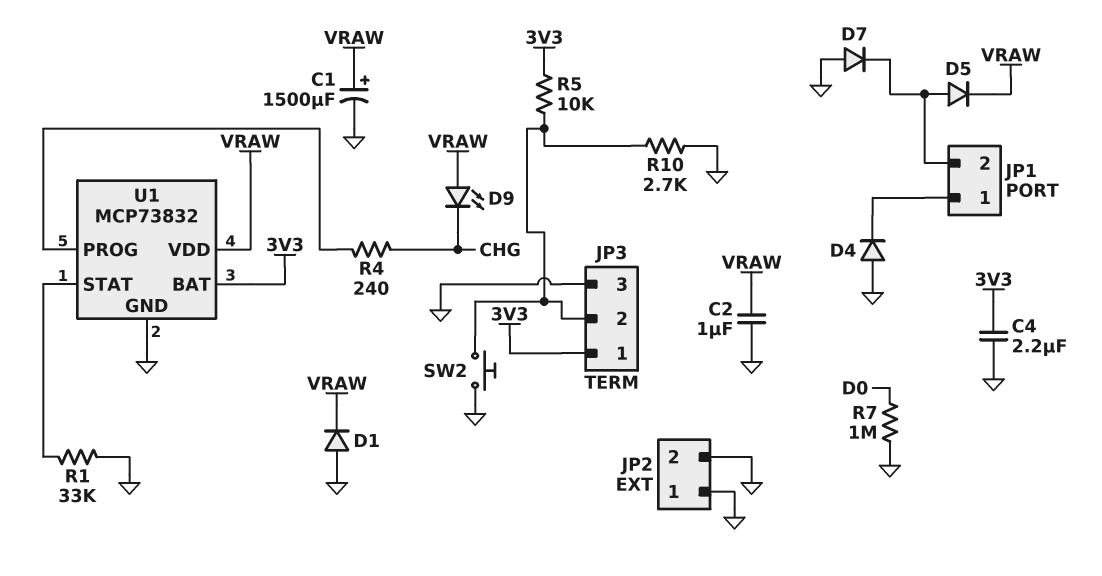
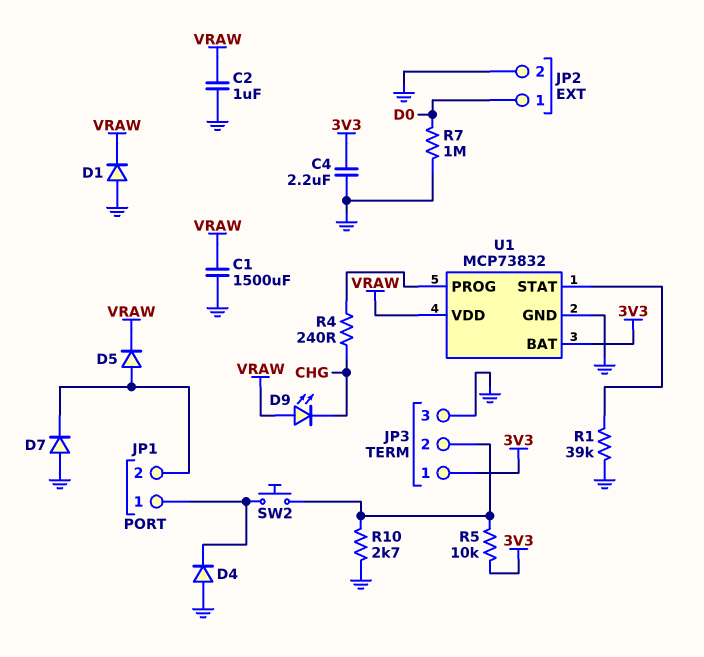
C1: 1500uF (plus VRAW, minus GND) -> 1500uF (GND, VRAW)
JP2 pin 1: GND -> D0
R1: 33k (GND, U1/STAT) -> 39k (GND, U1/STAT)
SW2: button (GND, JP3/2) -> button (JP1/1, JP3/2)

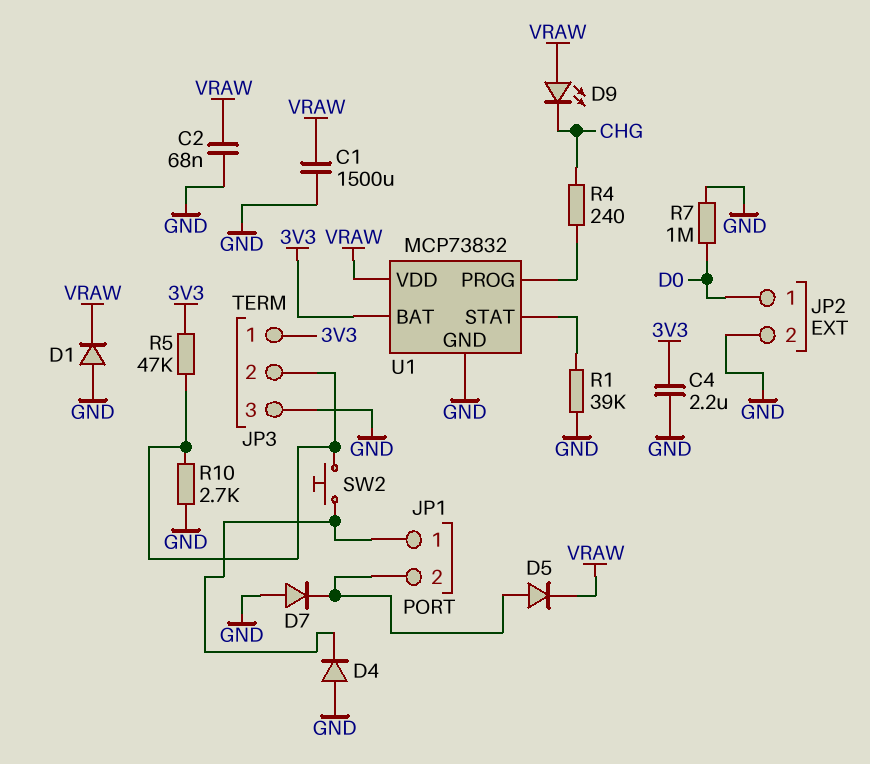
C2: 1uF (GND, VRAW) -> 68nF (GND, VRAW)
R5: 10k (3V3, JP3/2) -> 47k (3V3, JP3/2)

